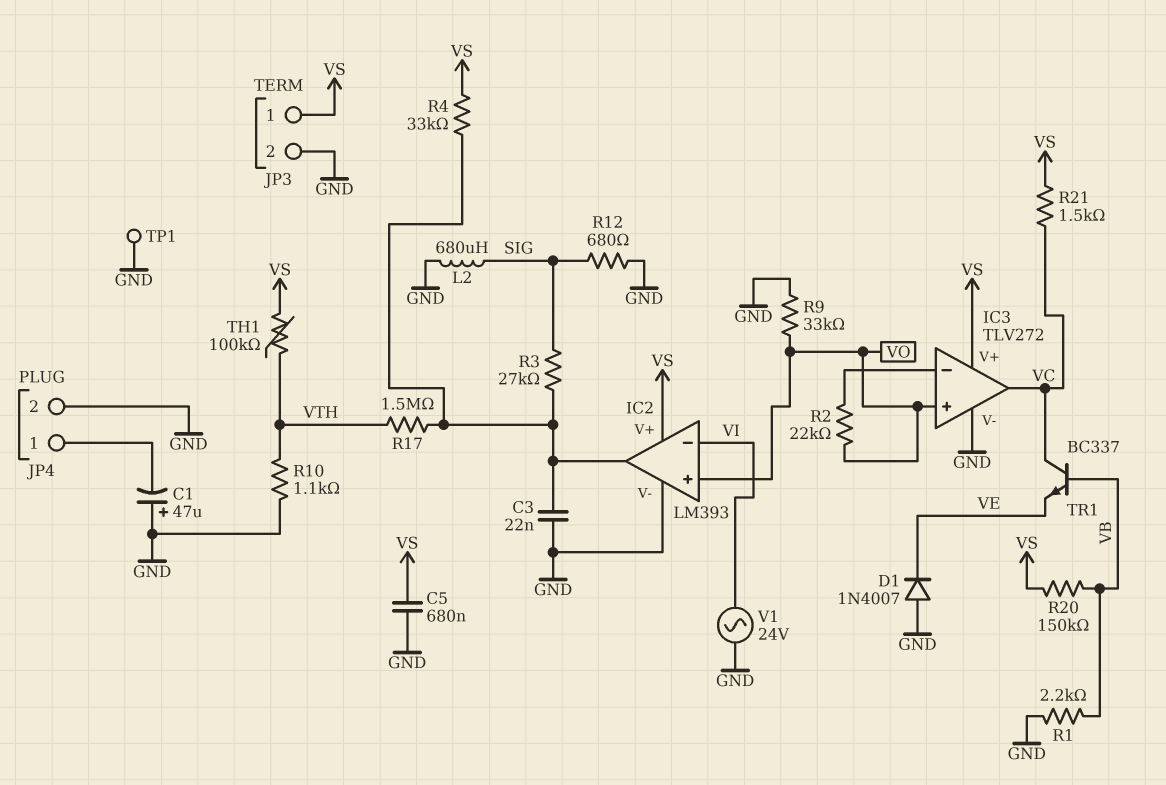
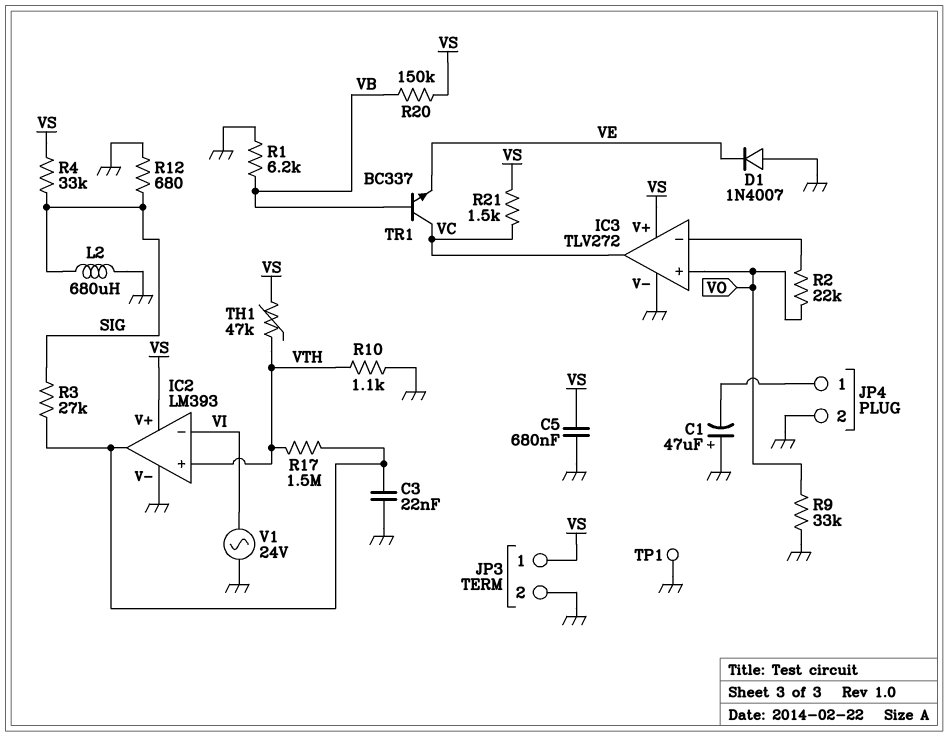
IC2 pin in+: VO -> VTH
R1: 2.2k (GND, VB) -> 6.2k (GND, VB)
R4: 33k (IC2/out, VS) -> 33k (SIG, VS)
TH1: 100k (VS, VTH) -> 47k (VS, VTH)

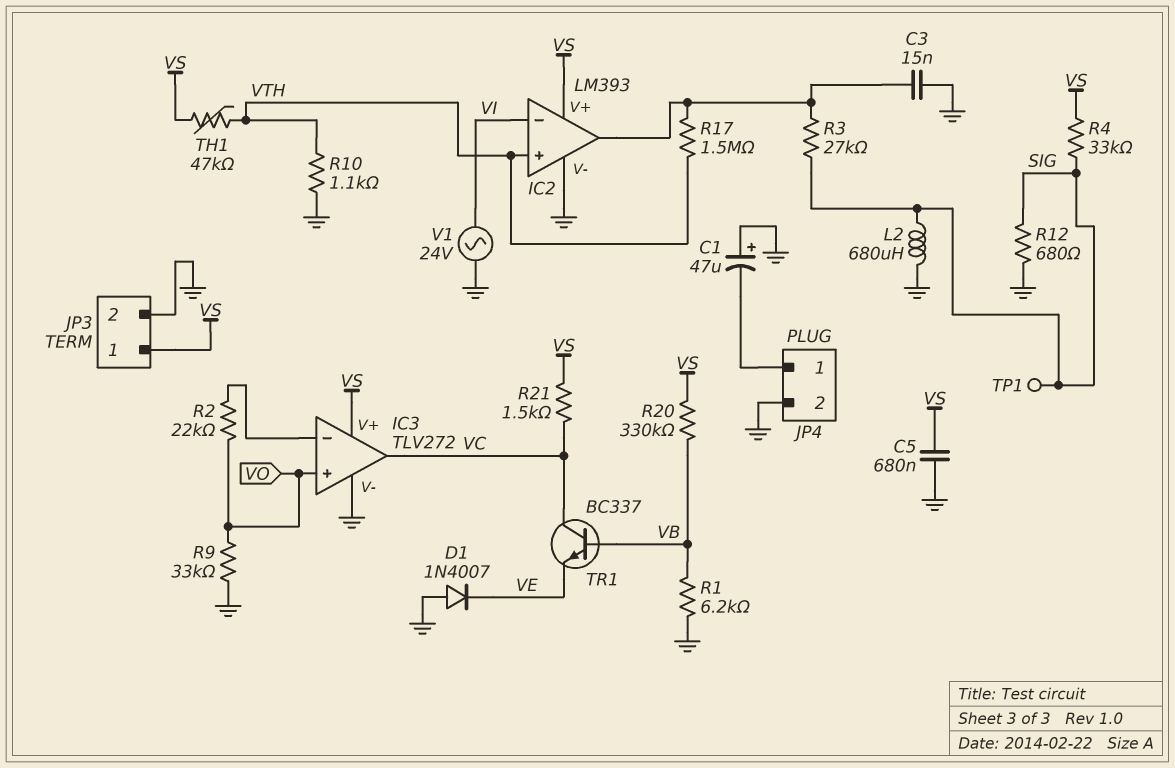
C3: 22nF (GND, IC2/out) -> 15nF (GND, IC2/out)
R20: 150k (VB, VS) -> 330k (VB, VS)
TP1: test point (GND) -> test point (SIG)

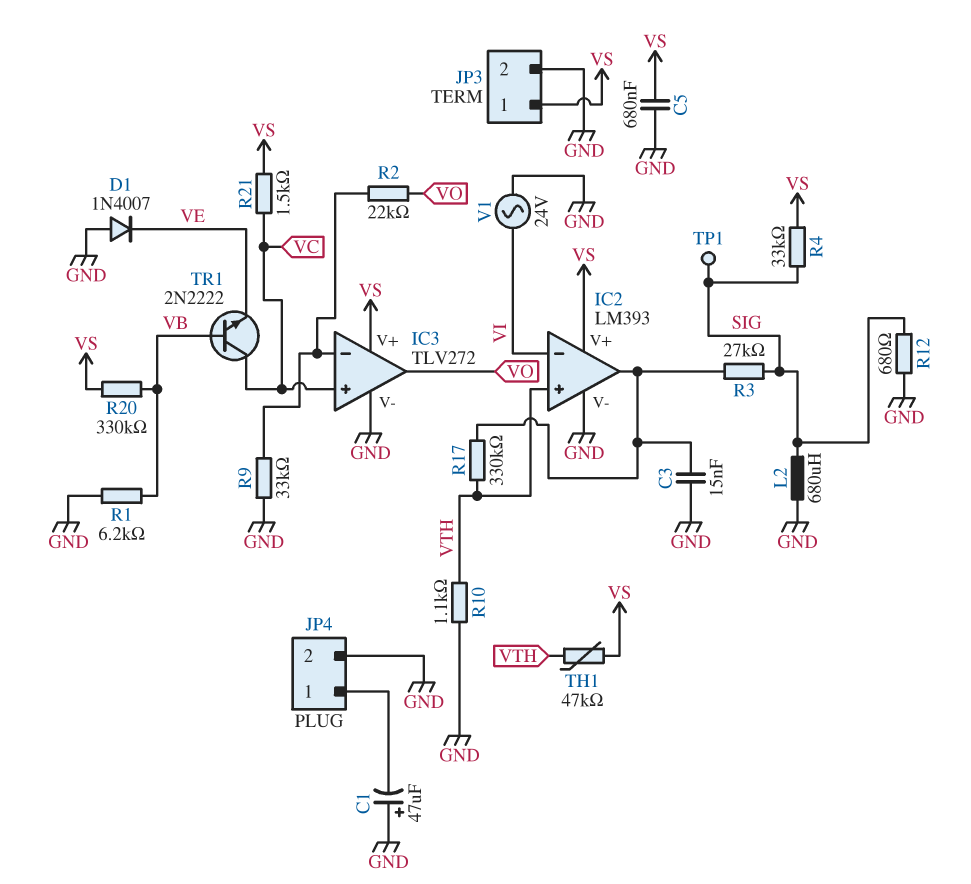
IC3 pin in+: VO -> VC
IC3 pin out: VC -> VO
R9: 33k (GND, VO) -> 33k (GND, IC3/in-)
R17: 1.5M (IC2/out, VTH) -> 330k (IC2/out, VTH)
TR1: NPN BC337 (B VB, C VC, E VE) -> NPN 2N2222 (B VB, C VC, E VE)

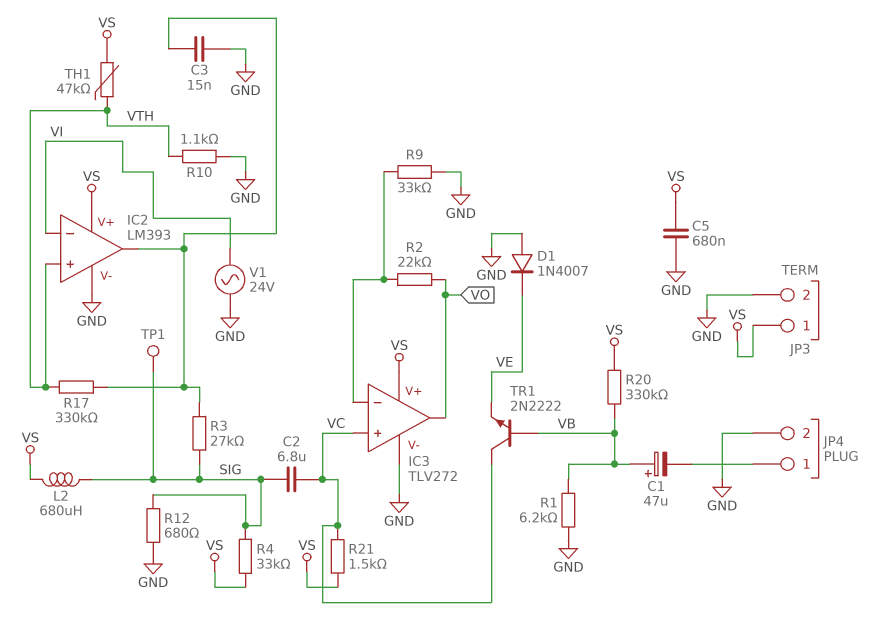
C1: 47uF (plus GND, minus JP4/1) -> 47uF (plus VB, minus JP4/1)
C2: none -> 6.8uF (SIG, VC)
L2: 680uH (GND, SIG) -> 680uH (SIG, VS)

